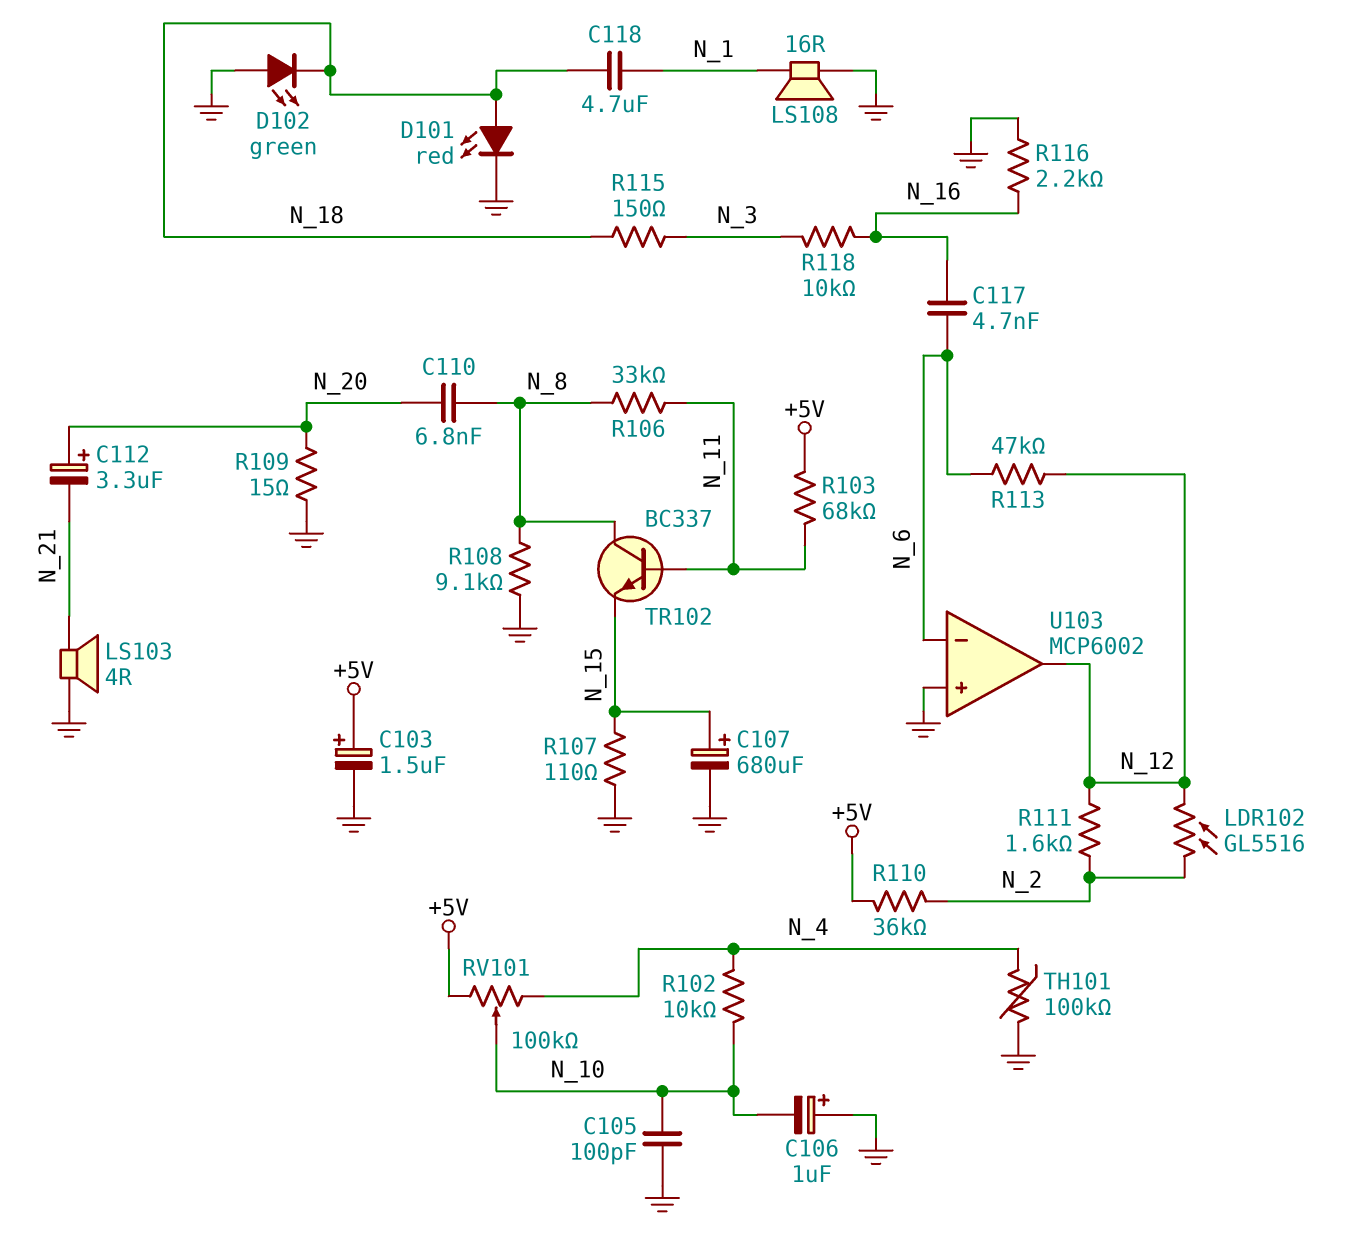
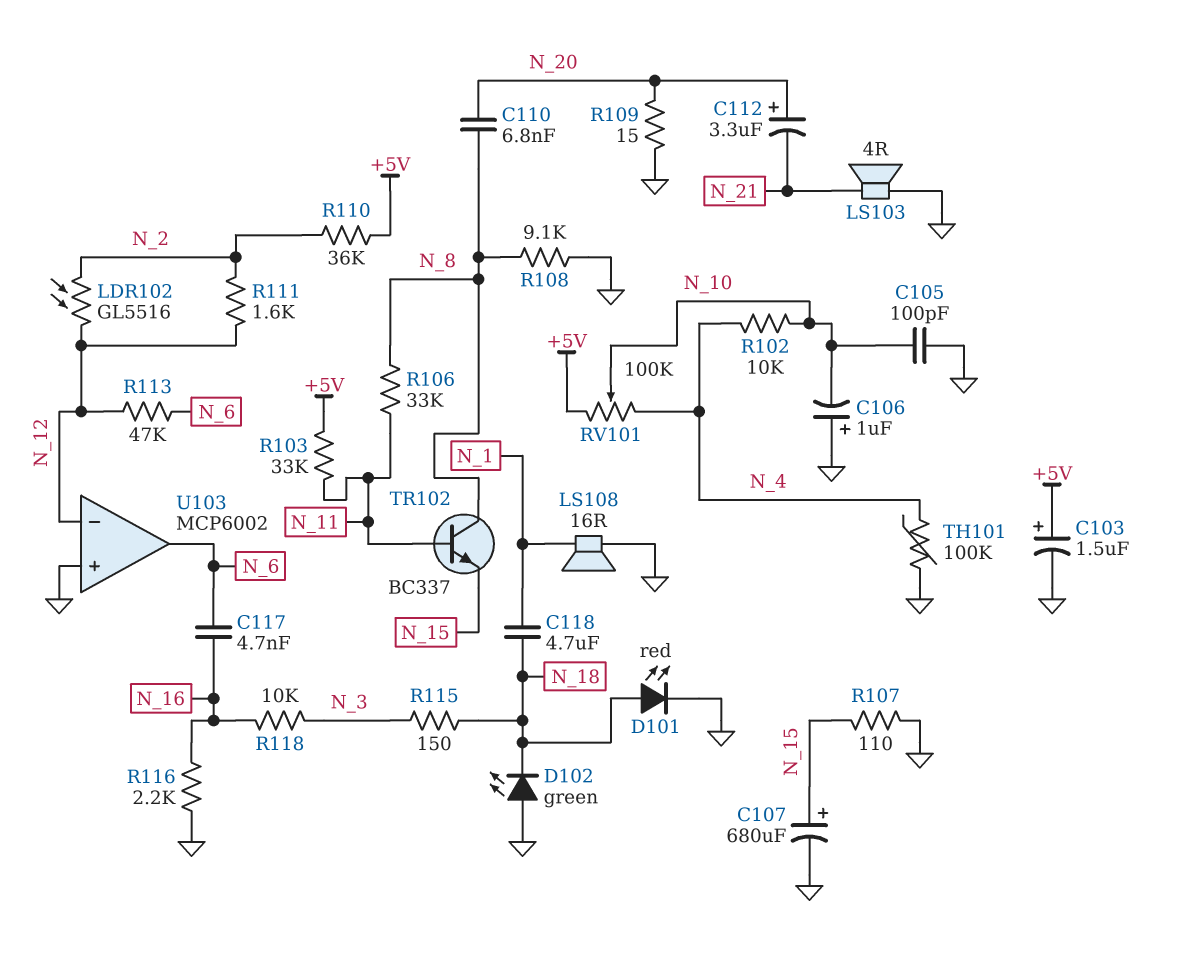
R103: 68k (+5V, N_11) -> 33k (+5V, N_11)
U103 pin in-: N_6 -> N_12
U103 pin out: N_12 -> N_6

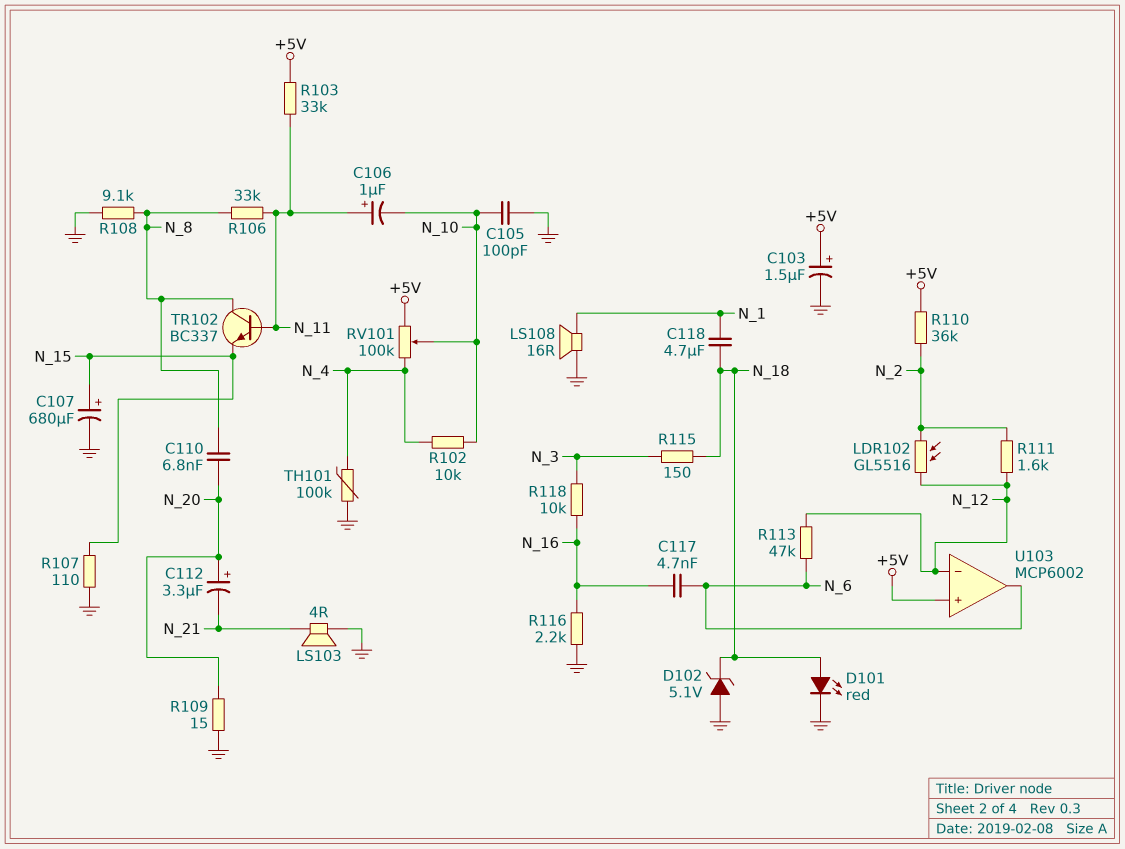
C106: 1uF (plus GND, minus N_10) -> 1uF (plus N_11, minus N_10)
D102: LED green (A GND, K N_18) -> zener 5.1V (A GND, K N_18)
U103 pin in+: GND -> +5V

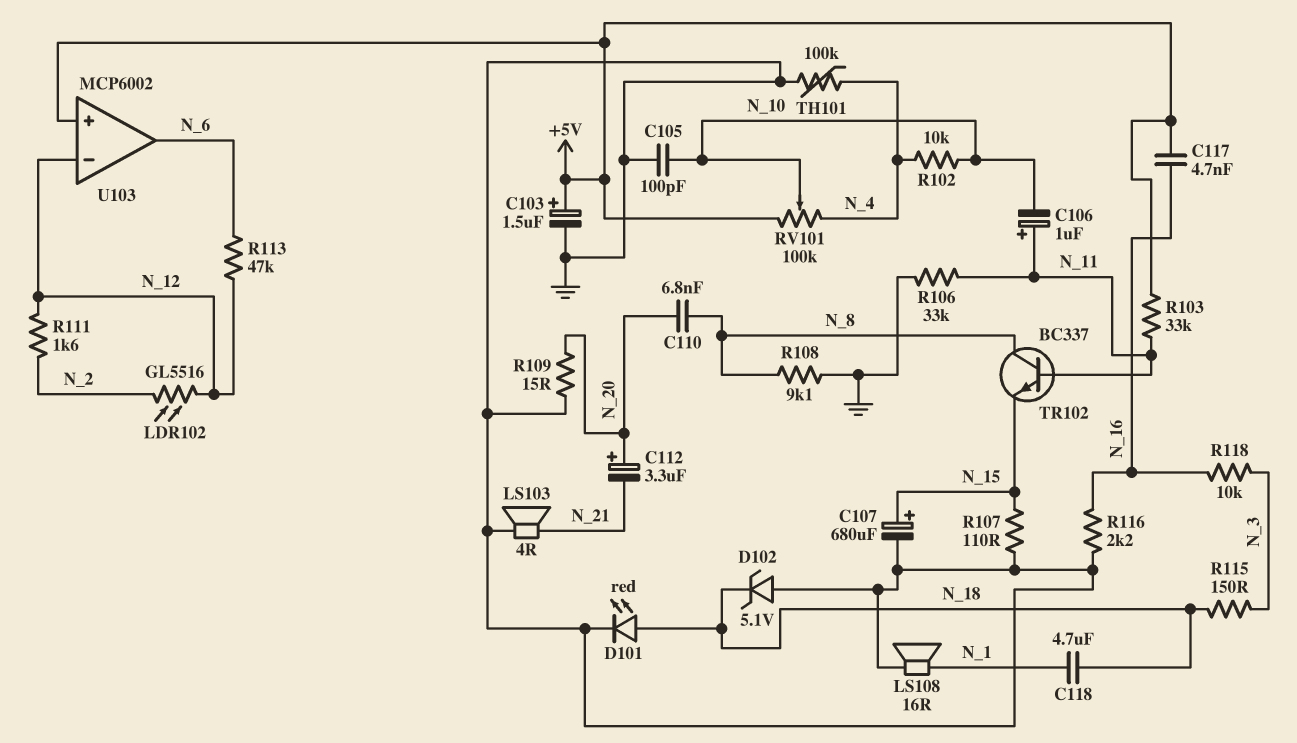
C117: 4.7nF (N_6, N_16) -> 4.7nF (+5V, N_16)
R106: 33k (N_8, N_11) -> 33k (GND, N_11)
R110: 36k (+5V, N_2) -> none

